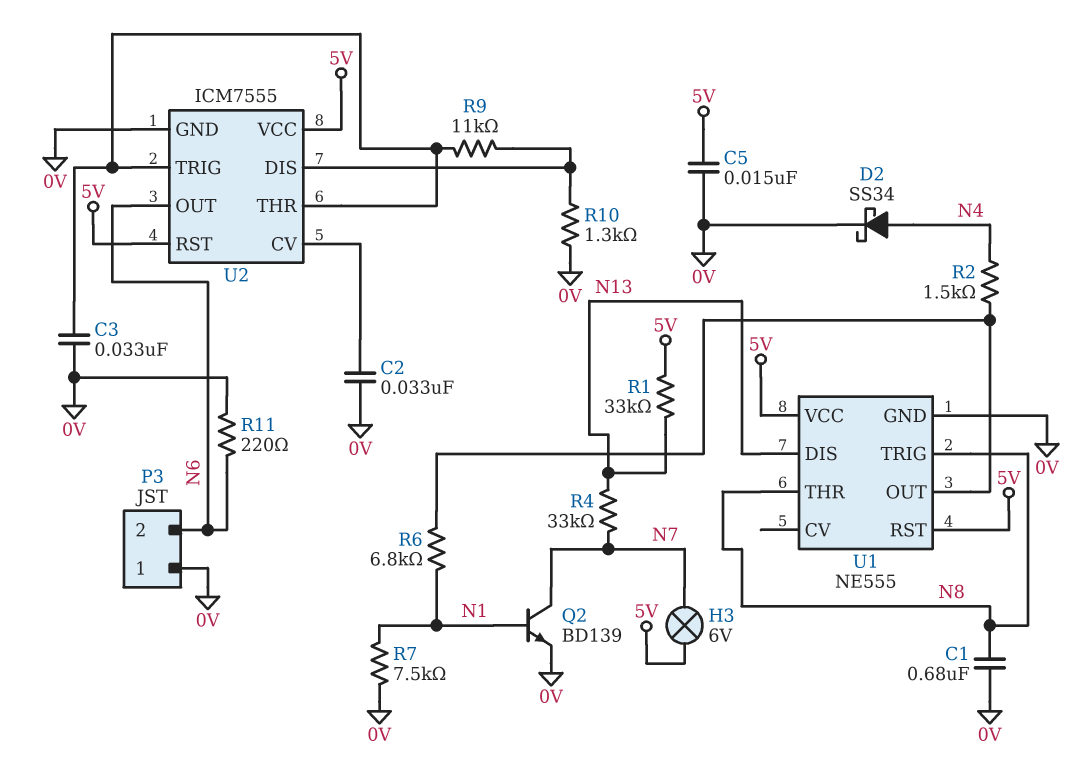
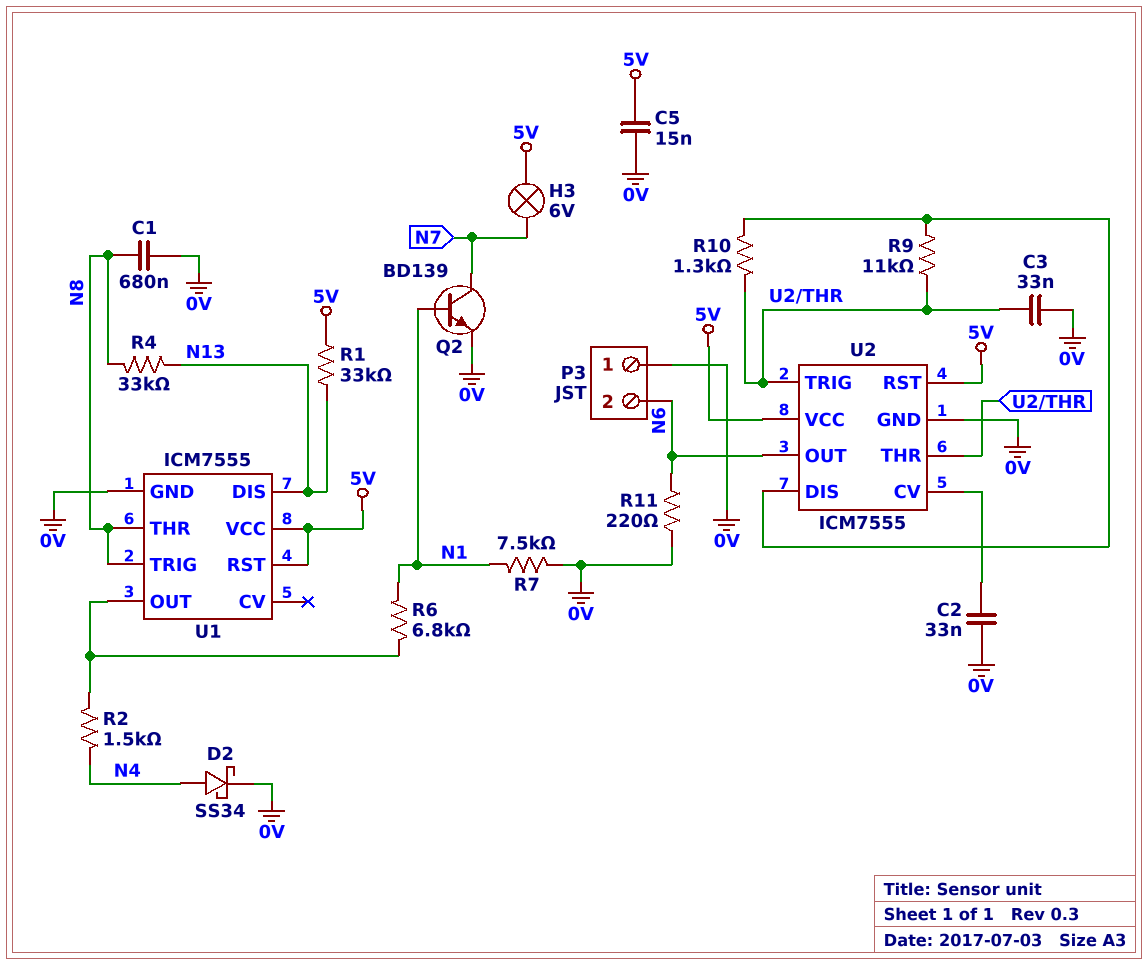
R4: 33k (N7, N13) -> 33k (N8, N13)
R10: 1.3k (0V, U2/DIS) -> 1.3k (U2/DIS, U2/THR)
U1: NE555 -> ICM7555

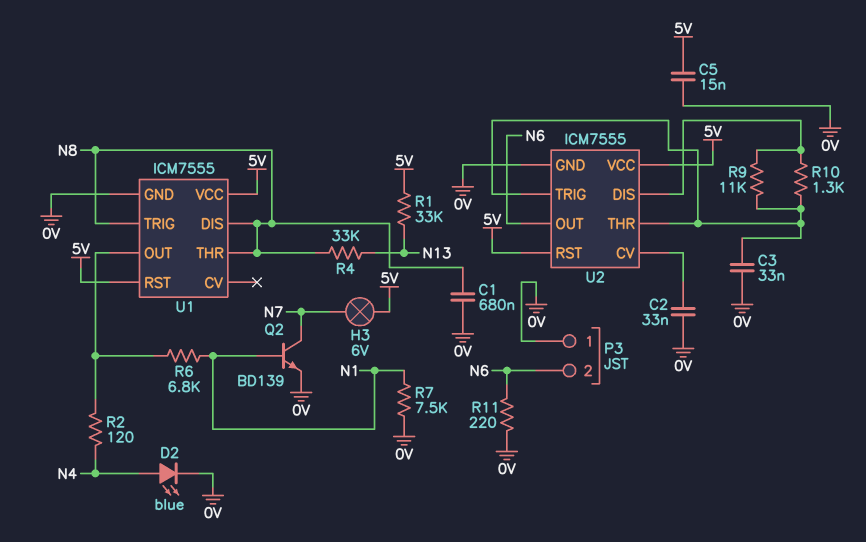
D2: schottky SS34 (A N4, K 0V) -> LED blue (A N4, K 0V)
R2: 1.5k (N4, U1/OUT) -> 120 (N4, U1/OUT)
U1 pin DIS: N13 -> N8

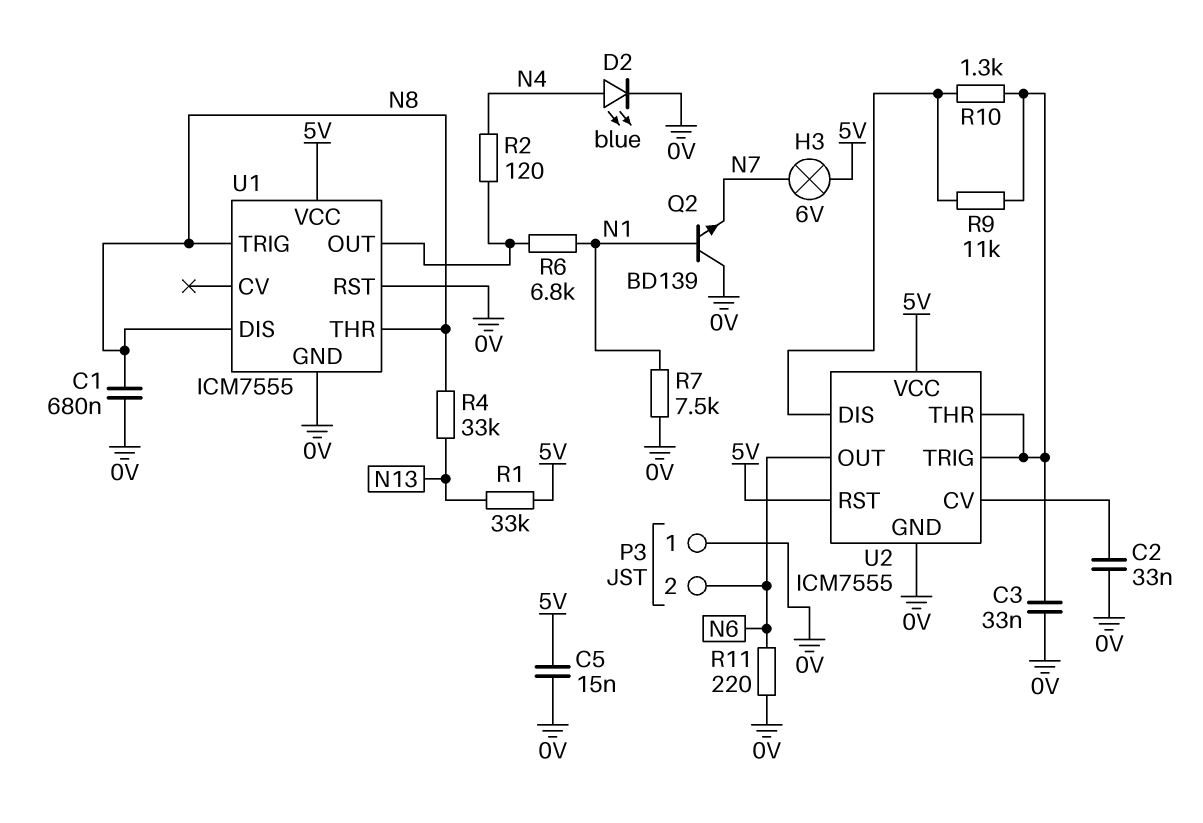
Q2: NPN BD139 (B N1, C N7, E 0V) -> NPN BD139 (B N1, C 0V, E N7)
U1 pin RST: 5V -> 0V

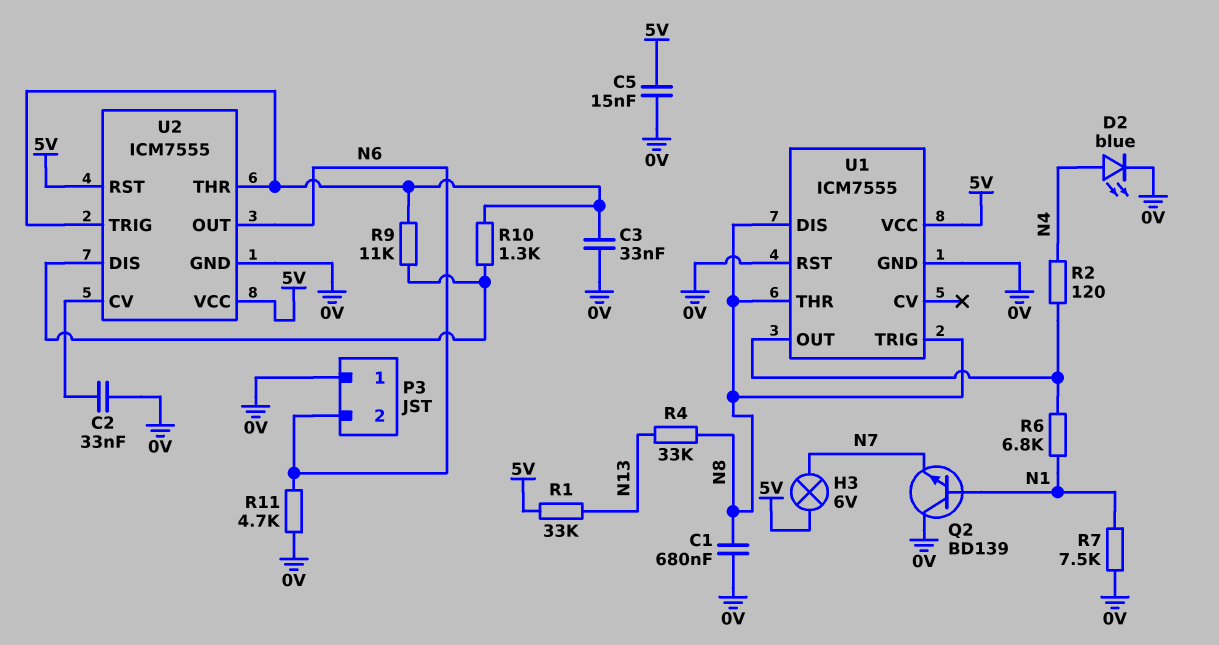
R11: 220 (0V, N6) -> 4.7k (0V, N6)

